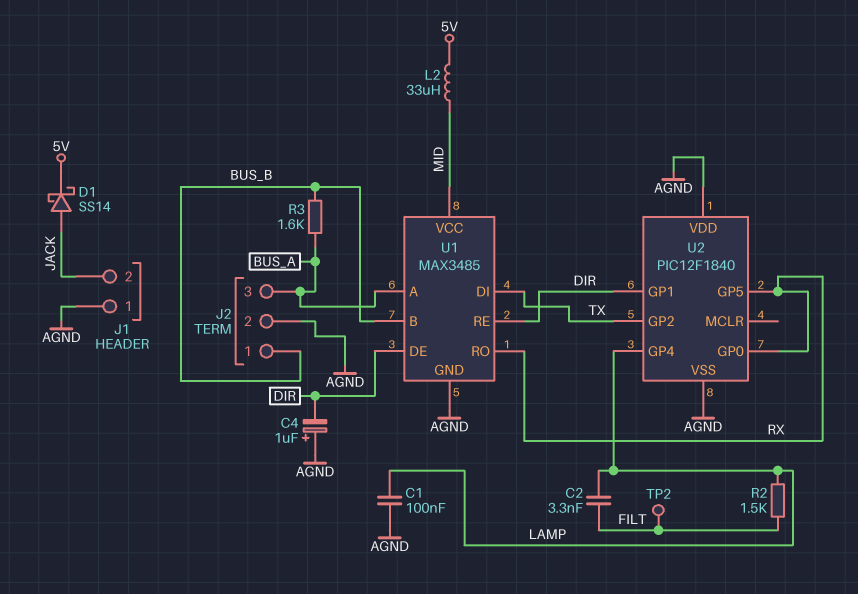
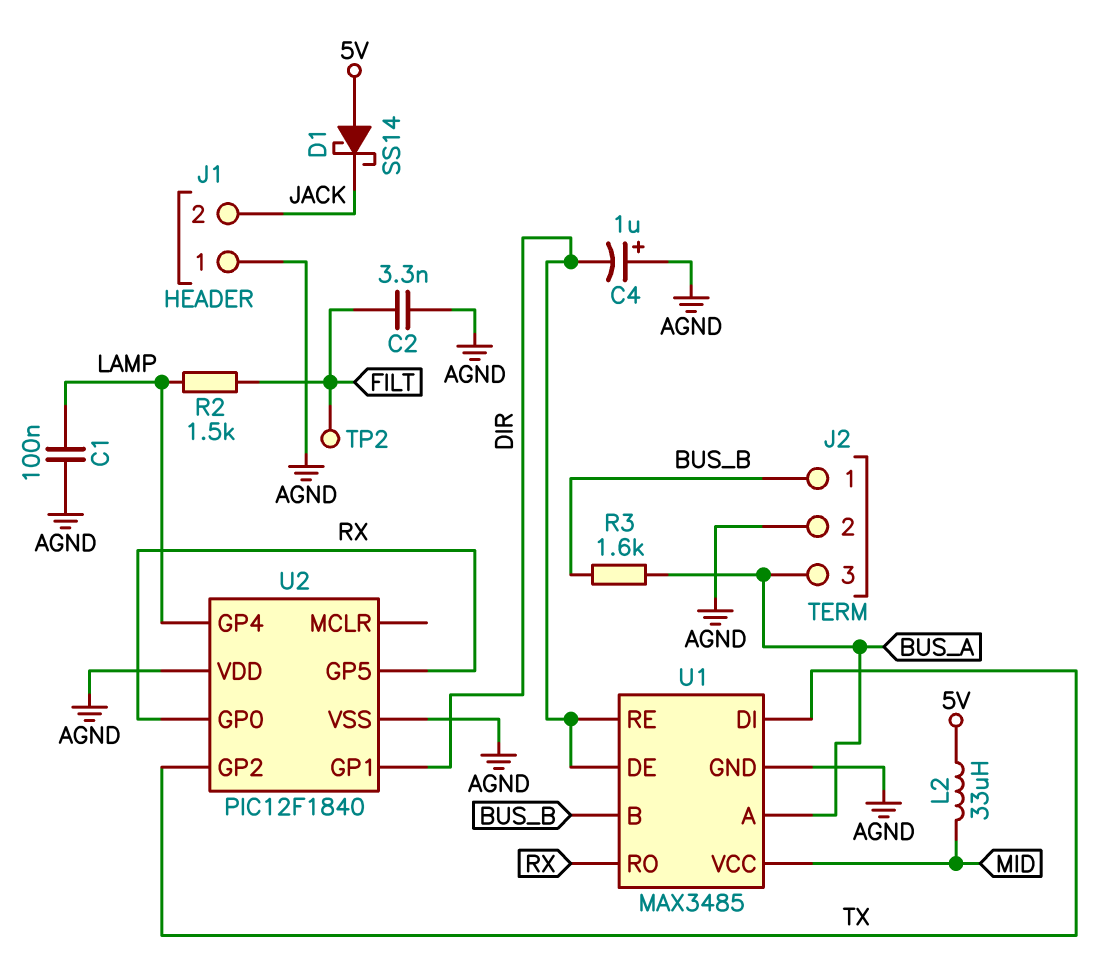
C2: 3.3nF (FILT, LAMP) -> 3.3nF (AGND, FILT)
D1: schottky SS14 (A JACK, K 5V) -> schottky SS14 (A 5V, K JACK)

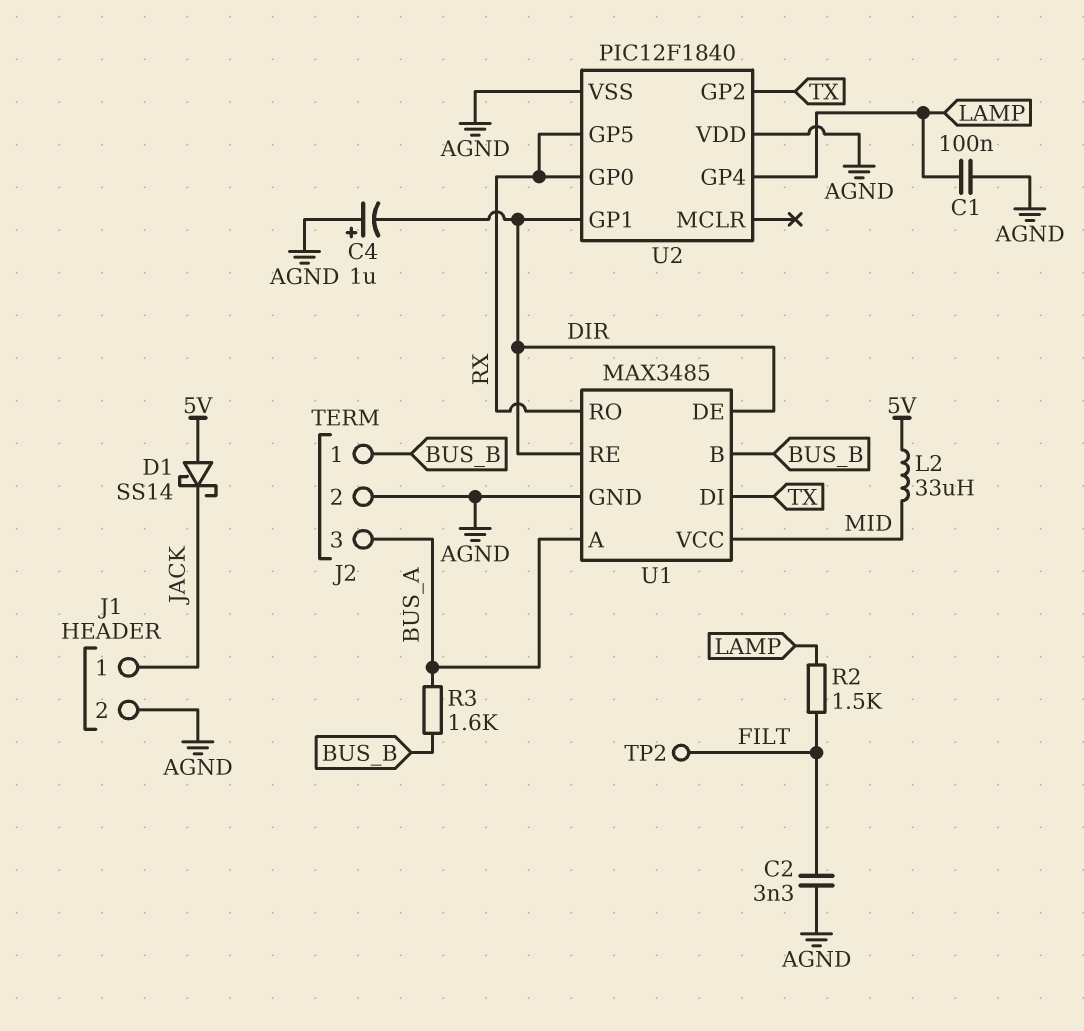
J1 pin 1: AGND -> JACK
J1 pin 2: JACK -> AGND

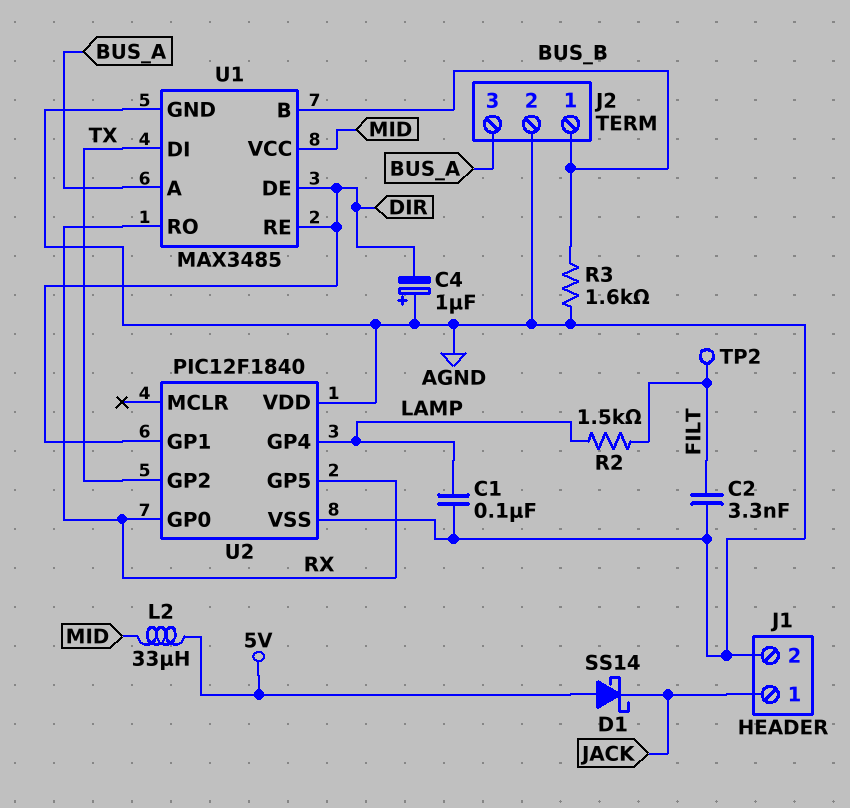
R3: 1.6k (BUS_A, BUS_B) -> 1.6k (AGND, BUS_B)

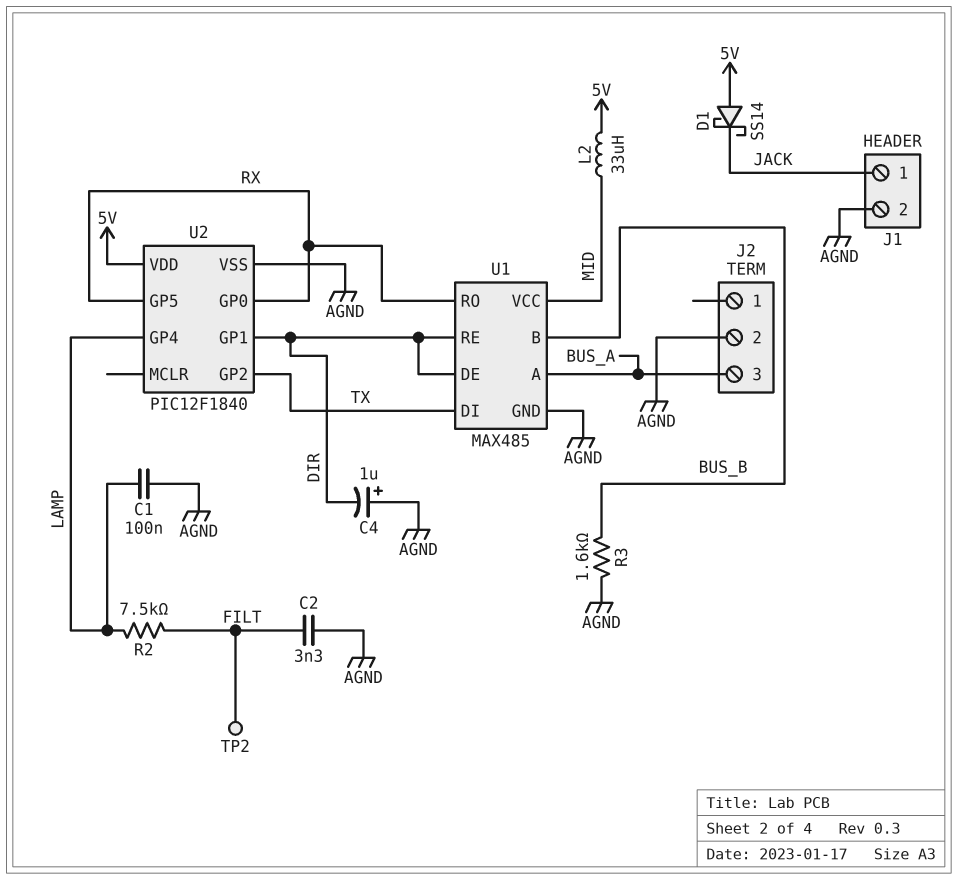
J2 pin 1: BUS_B -> none
R2: 1.5k (FILT, LAMP) -> 7.5k (FILT, LAMP)
U1: MAX3485 -> MAX485
U2 pin VDD: AGND -> 5V

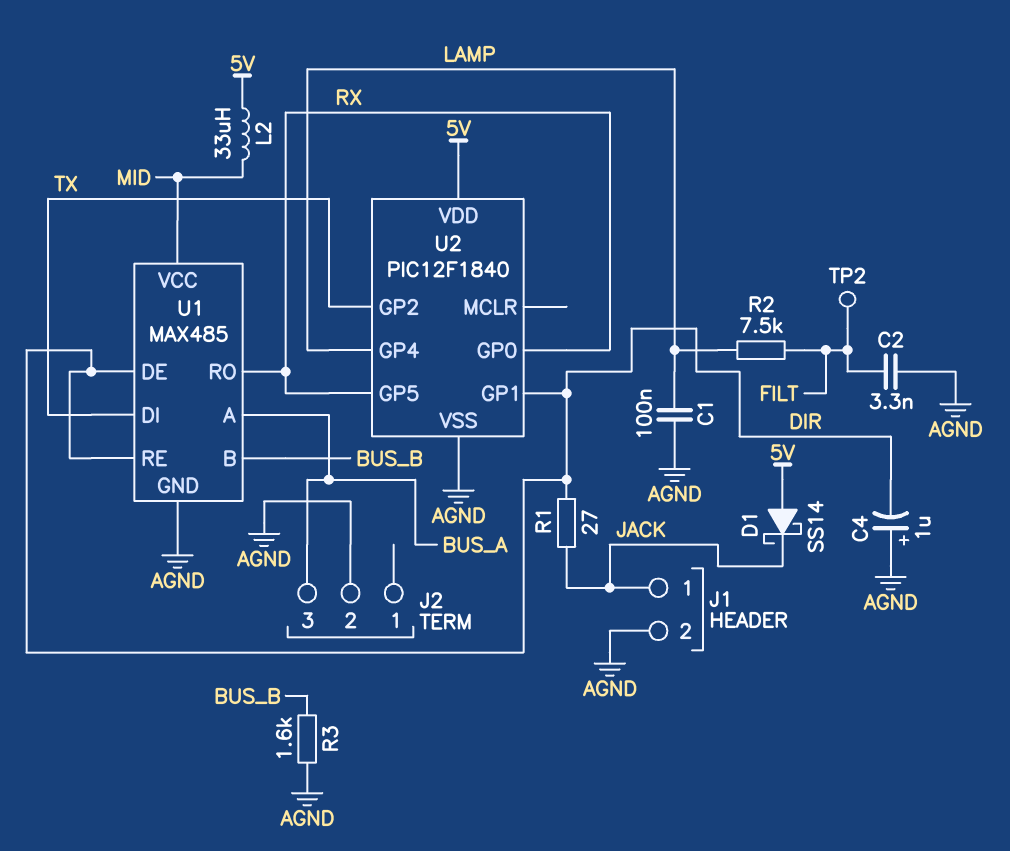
R1: none -> 27 (DIR, JACK)

